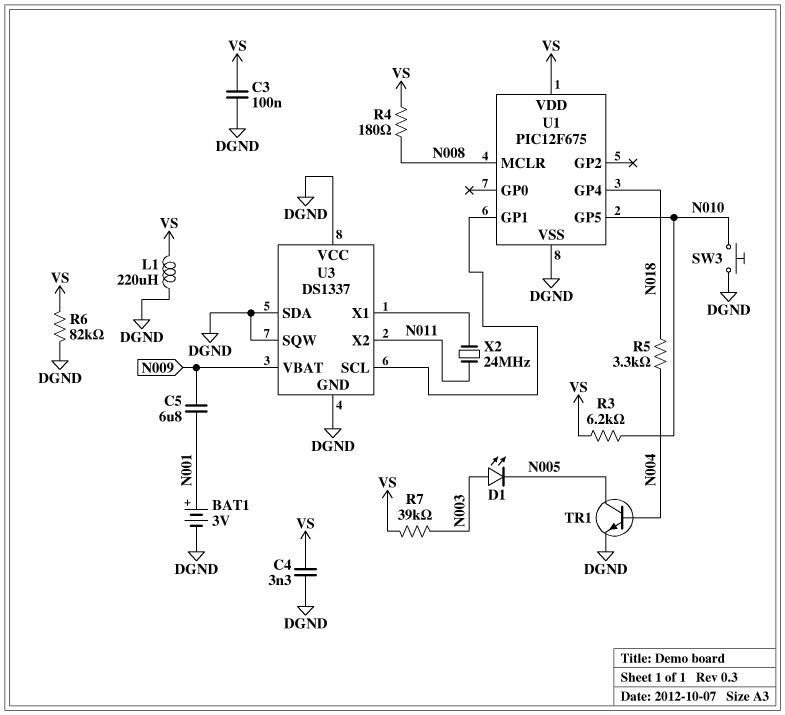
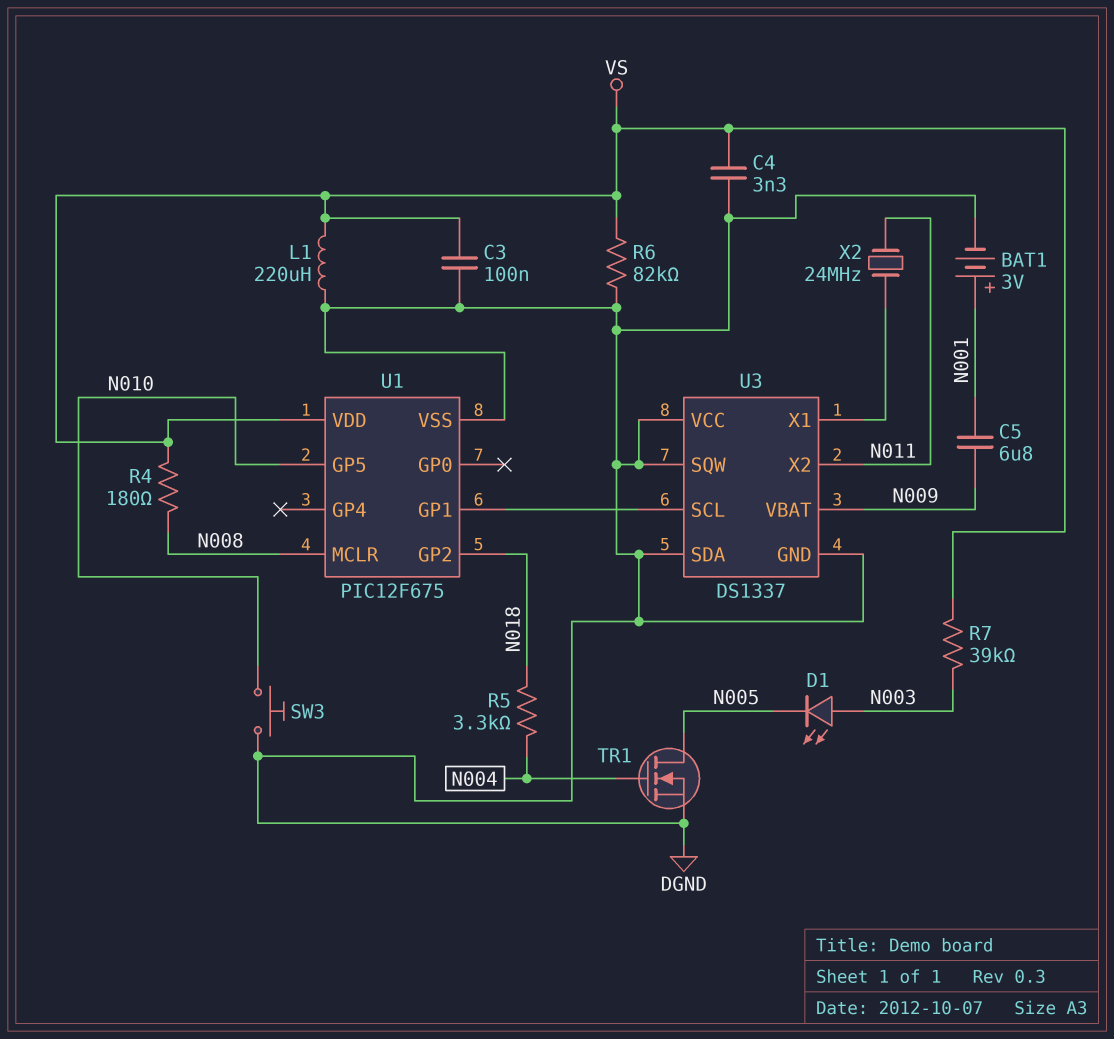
R3: 6.2k (N010, VS) -> none
TR1: NPN (B N004, C N005, E DGND) -> NMOS (G N004, D N005, S DGND)
U1 pin GP2: none -> N018
U1 pin GP4: N018 -> none

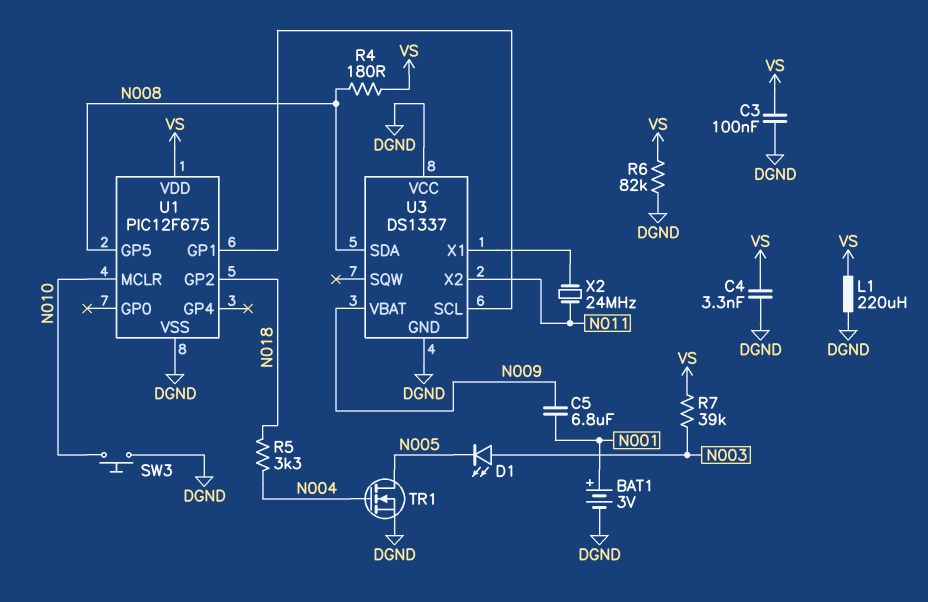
U1 pin GP5: N010 -> N008
U1 pin MCLR: N008 -> N010
U3 pin SDA: DGND -> N008
U3 pin SQW: DGND -> none

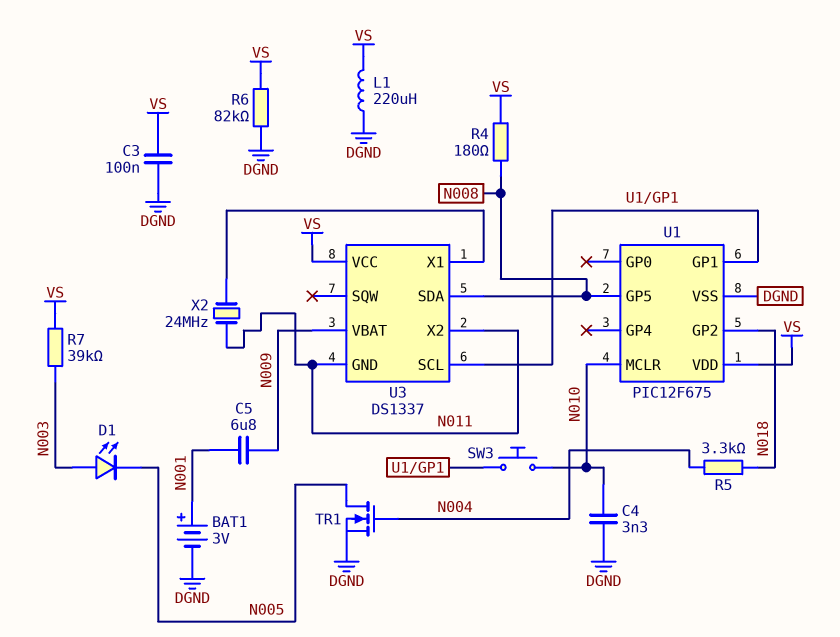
C4: 3.3nF (DGND, VS) -> 3.3nF (DGND, N010)
SW3: button (DGND, N010) -> button (N010, U1/GP1)
U3 pin GND: DGND -> N011
U3 pin VCC: DGND -> VS

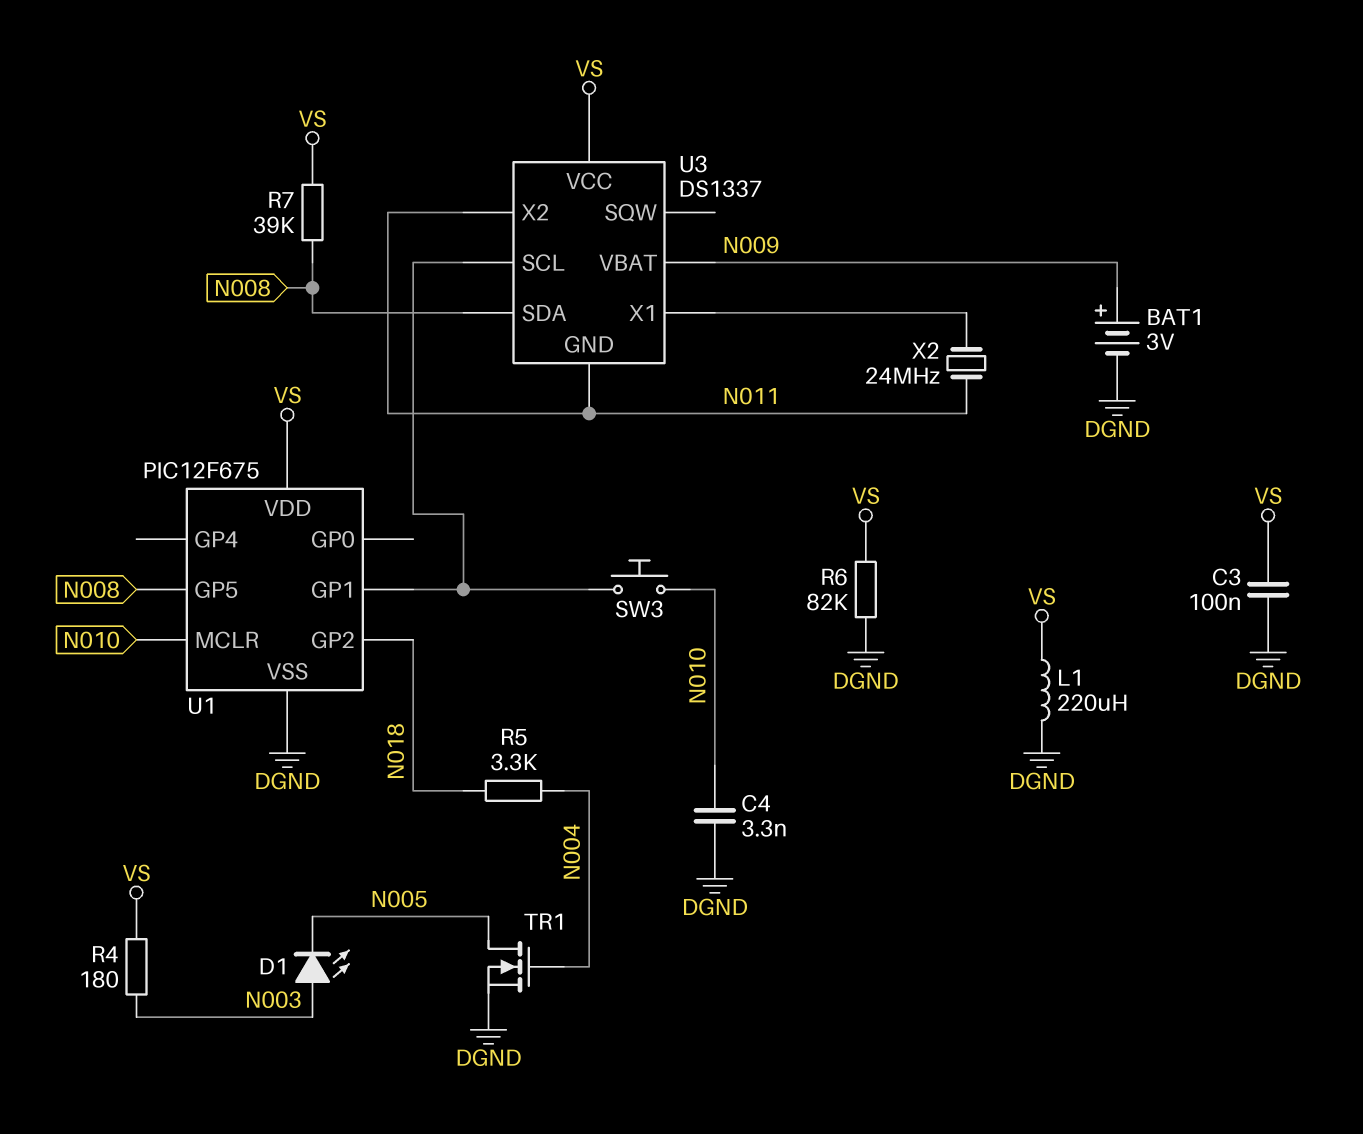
BAT1: 3V (plus N001, minus DGND) -> 3V (plus N009, minus DGND)
C5: 6.8uF (N001, N009) -> none
R4: 180 (N008, VS) -> 180 (N003, VS)
R7: 39k (N003, VS) -> 39k (N008, VS)

